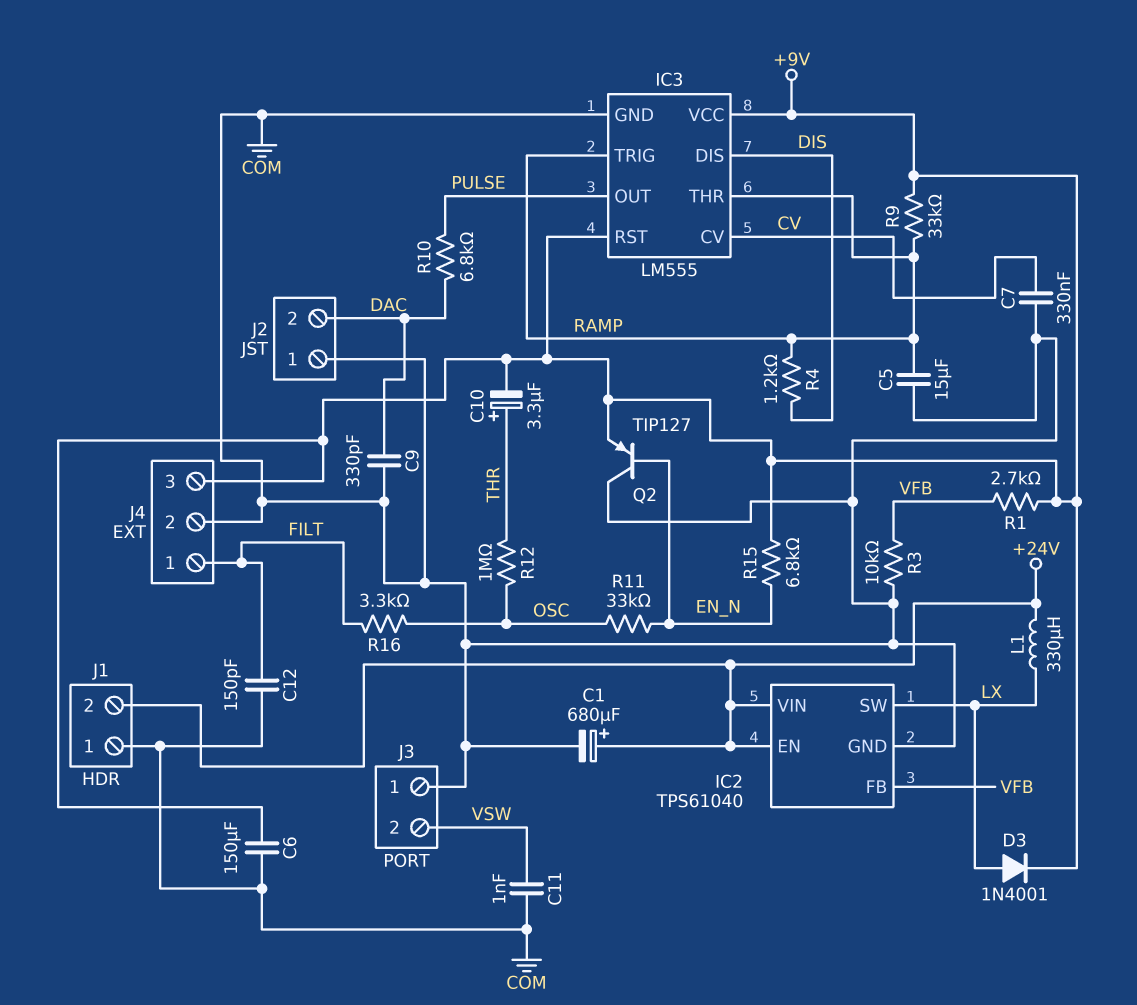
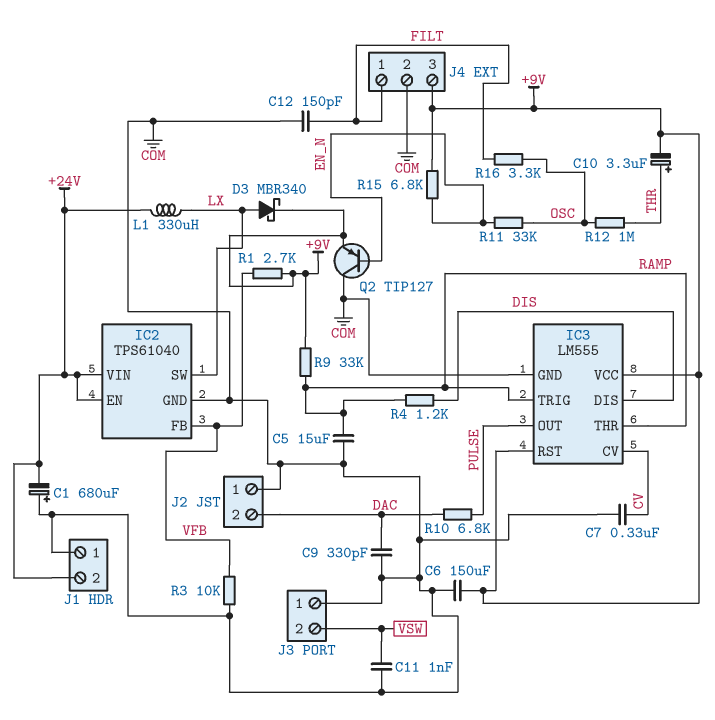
C1: 680uF (plus +24V, minus COM) -> 680uF (plus COM, minus +24V)
D3: diode 1N4001 (A LX, K +9V) -> schottky MBR340 (A LX, K +9V)

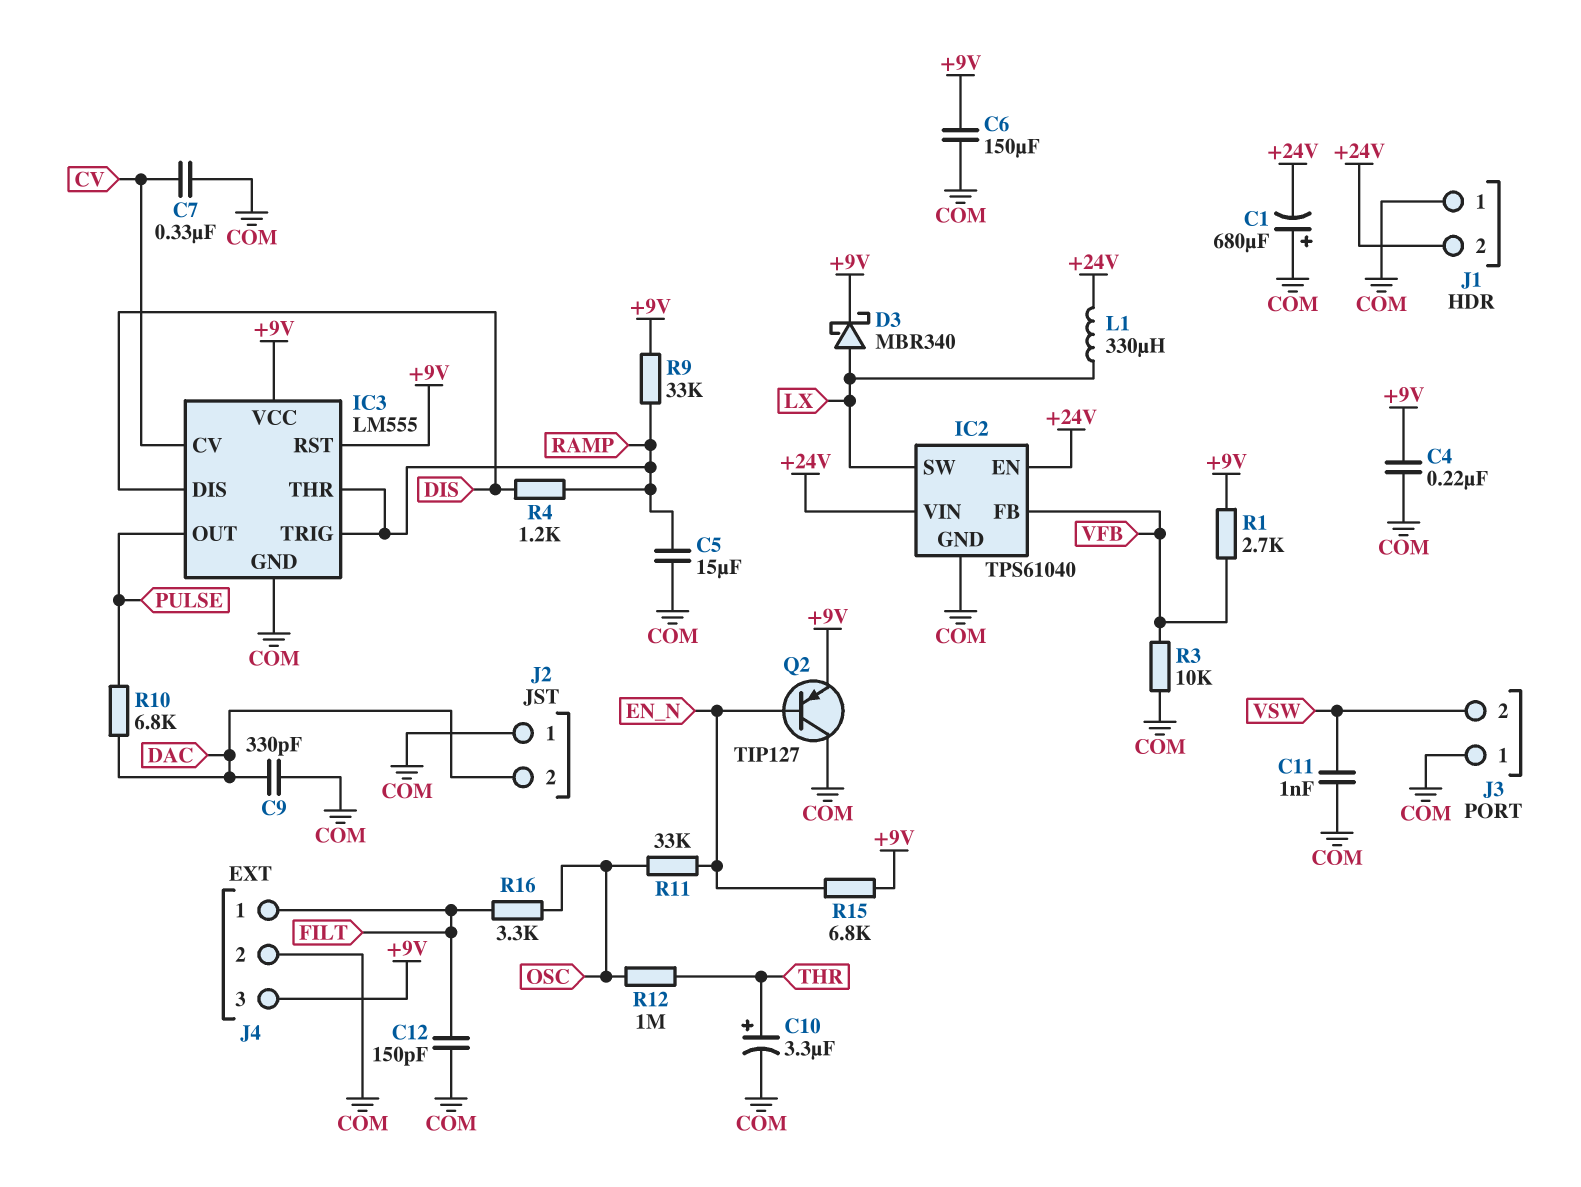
C4: none -> 220nF (+9V, COM)
C10: 3.3uF (plus THR, minus +9V) -> 3.3uF (plus THR, minus COM)

